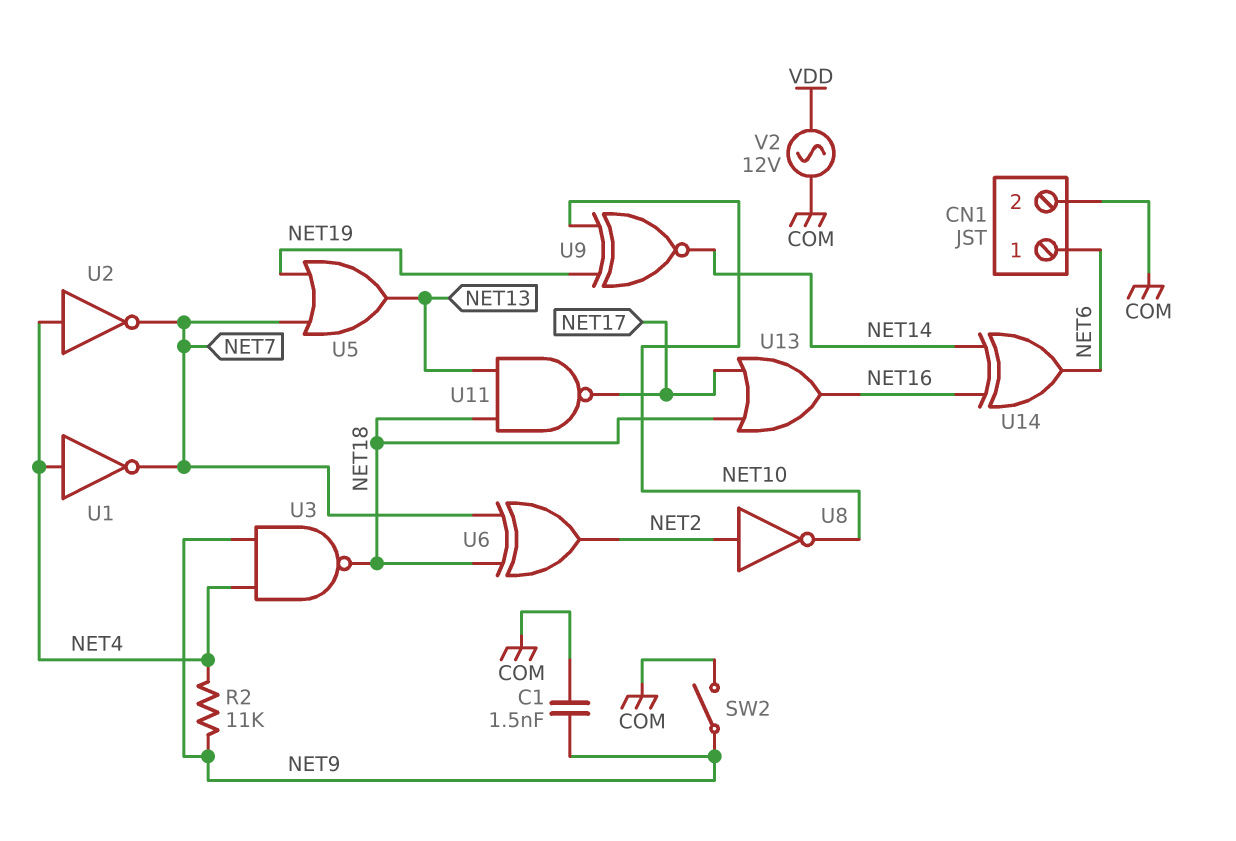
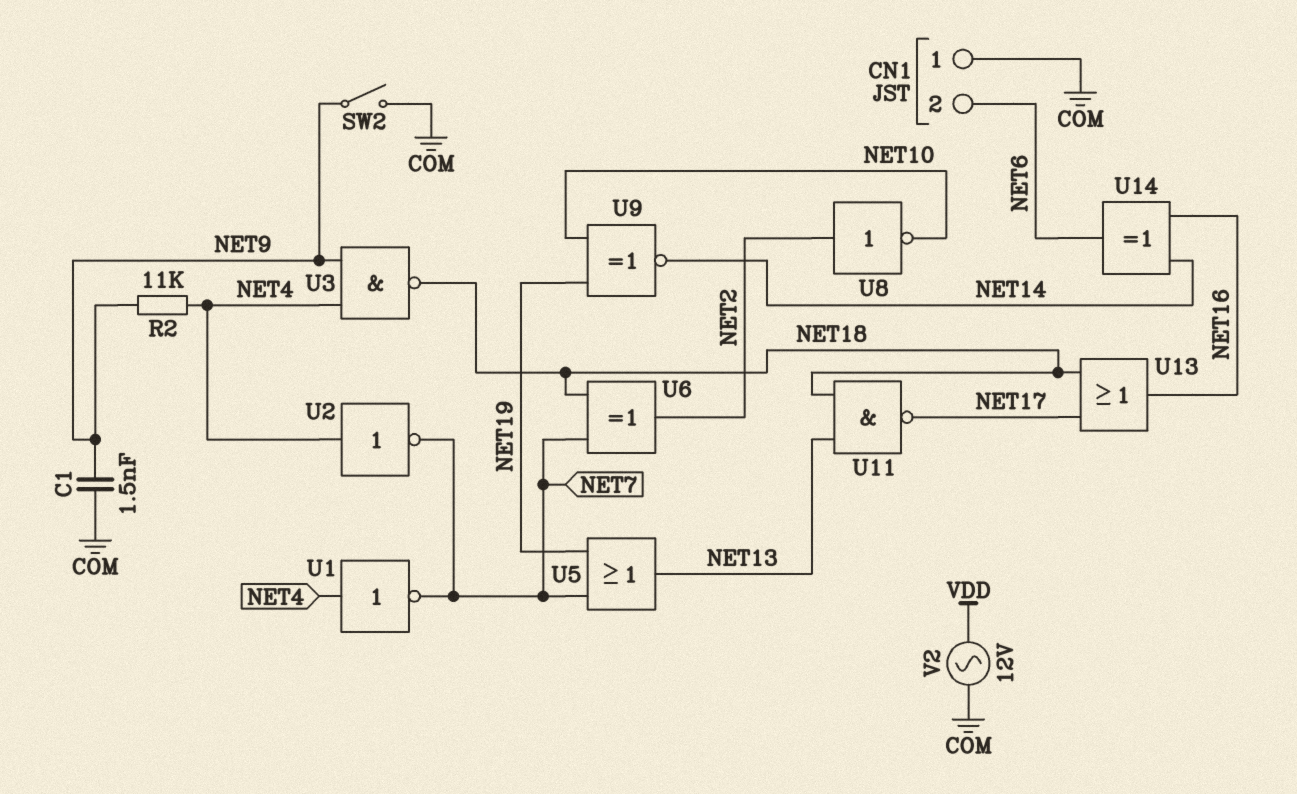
CN1 pin 1: NET6 -> COM
CN1 pin 2: COM -> NET6

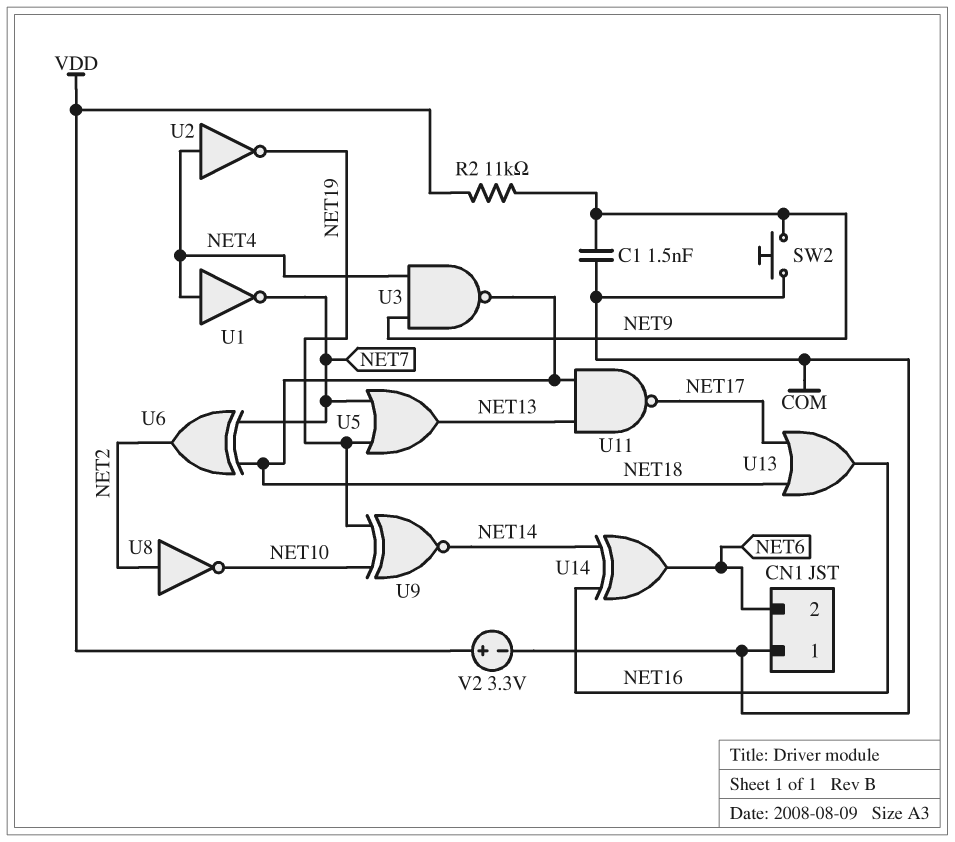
R2: 11k (NET4, NET9) -> 11k (NET9, VDD)
SW2: switch (COM, NET9) -> button (COM, NET9)
U2: NOT (in NET4, out NET7) -> NOT (in NET4, out NET19)
V2: AC 12V (COM, VDD) -> 3.3V (plus VDD, minus COM)

